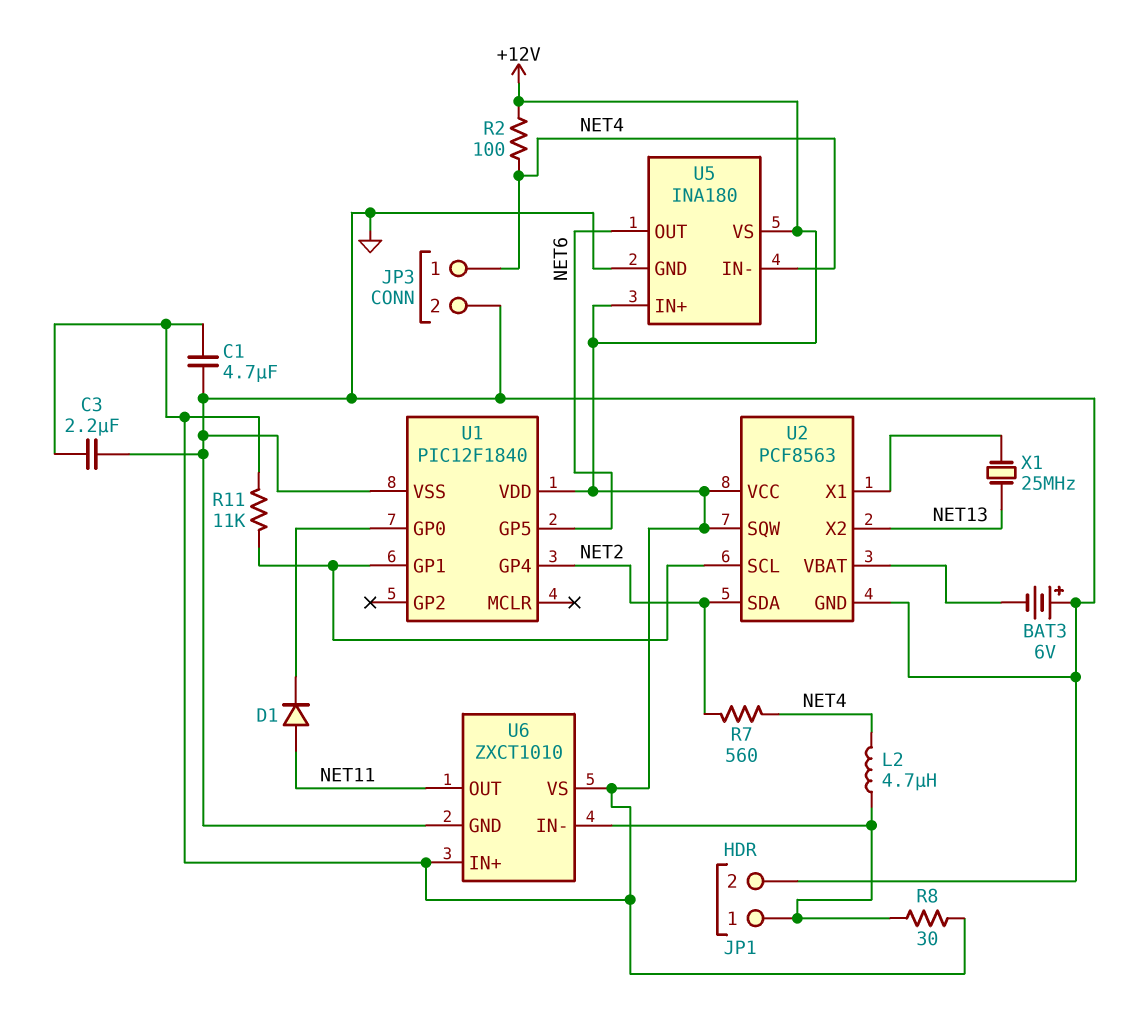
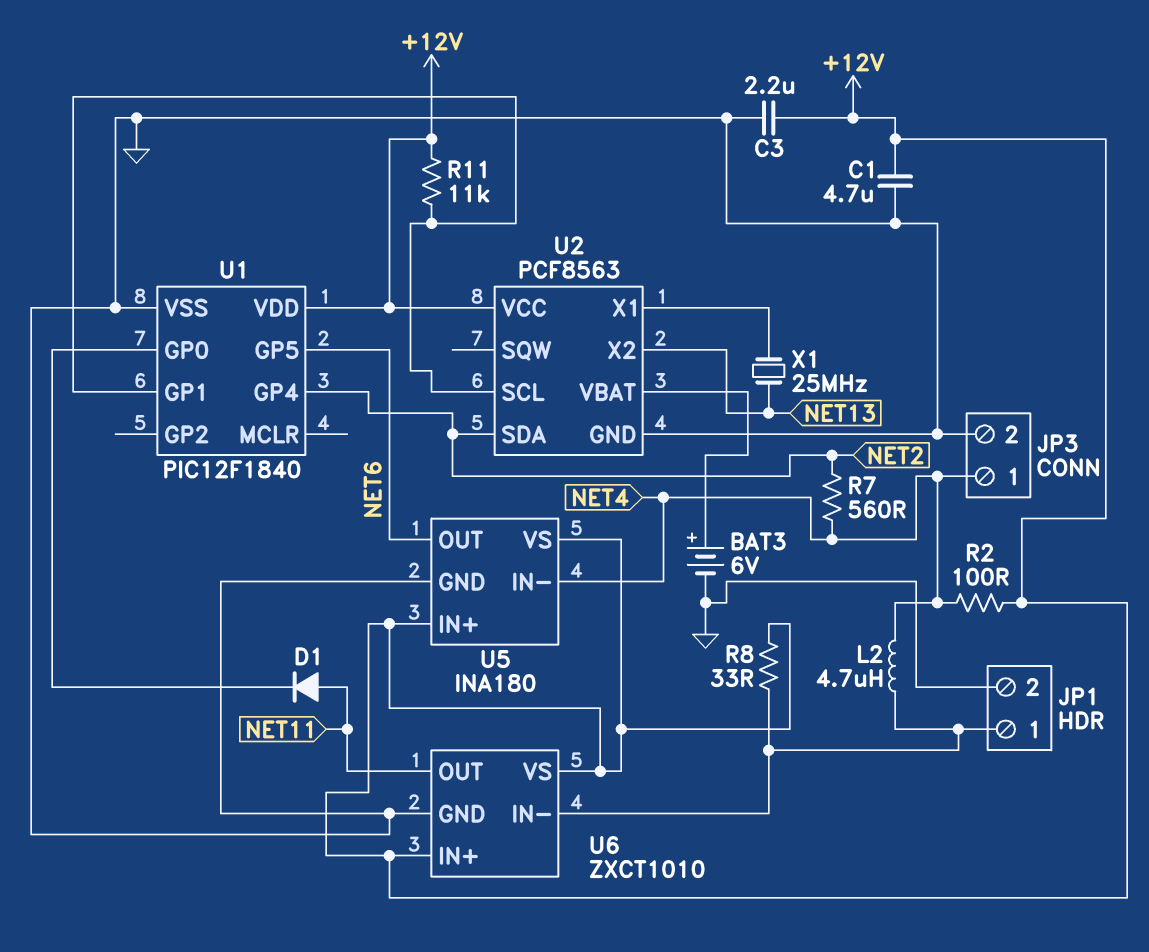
BAT3: 6V (plus GND, minus U2/VBAT) -> 6V (plus U2/VBAT, minus GND)
R8: 30 (+12V, JP1/1) -> 33 (+12V, JP1/1)
U2 pin SQW: +12V -> none

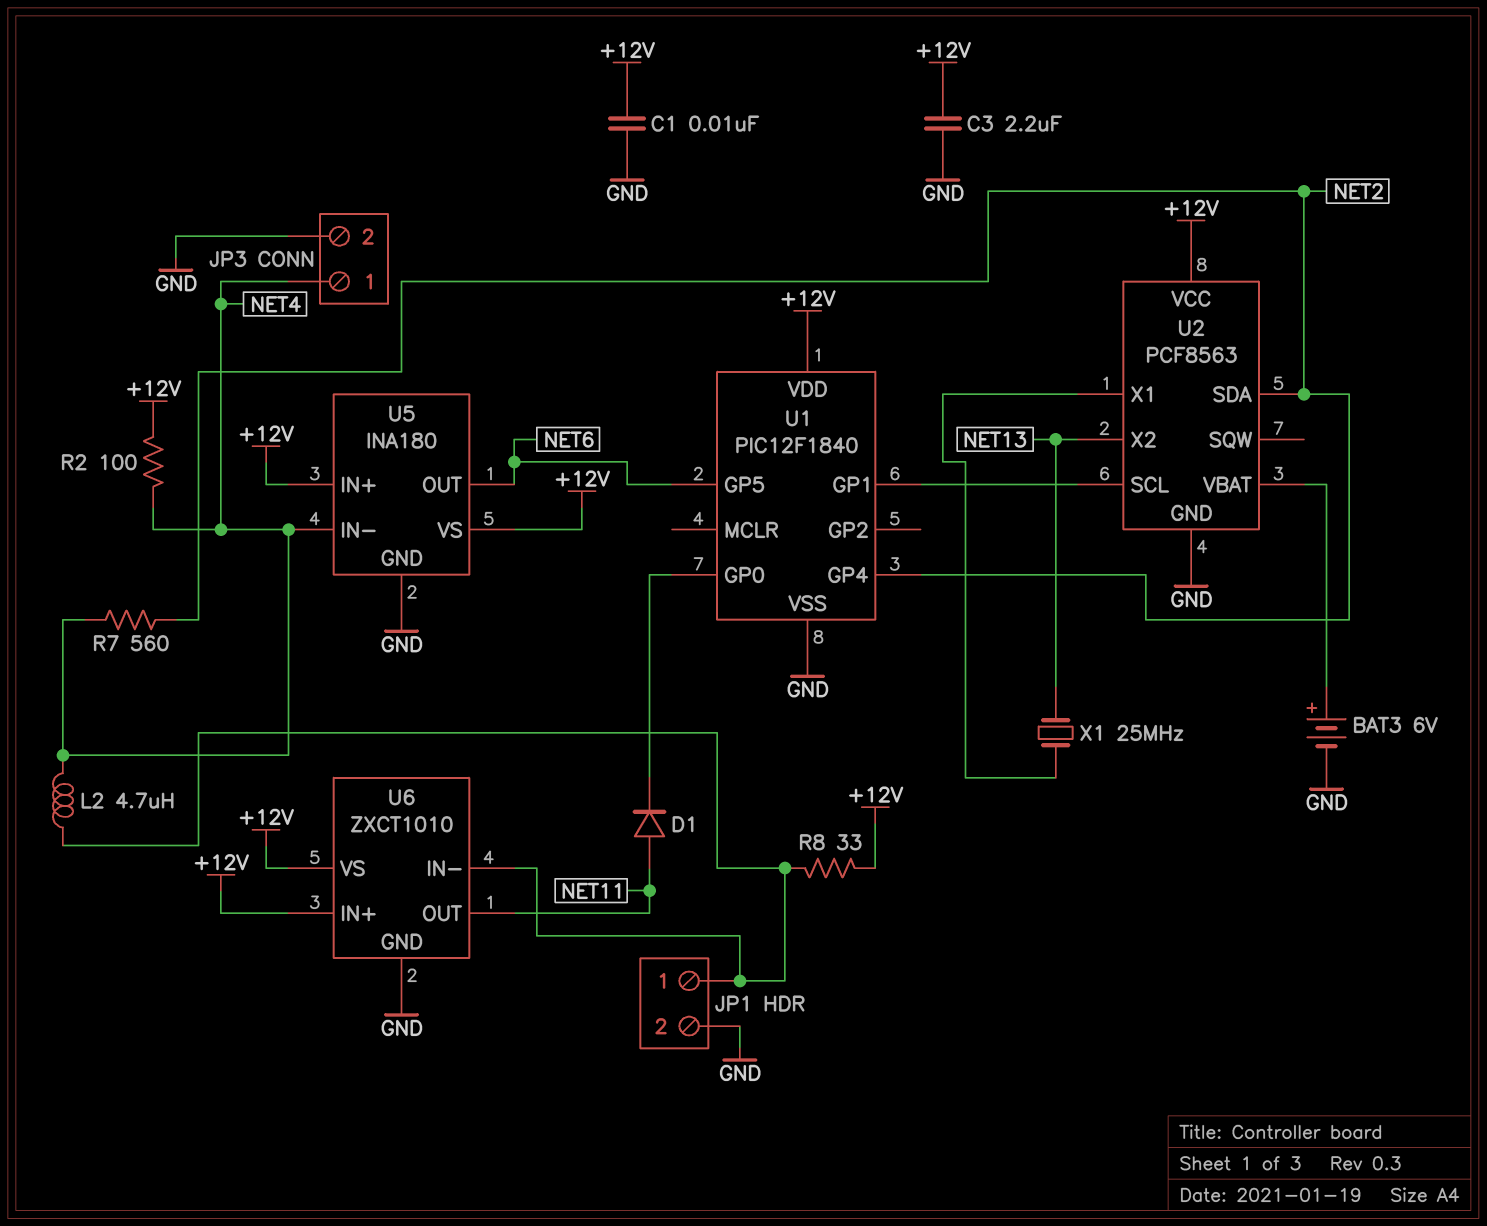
C1: 4.7uF (+12V, GND) -> 10nF (+12V, GND)
R11: 11k (+12V, U1/GP1) -> none

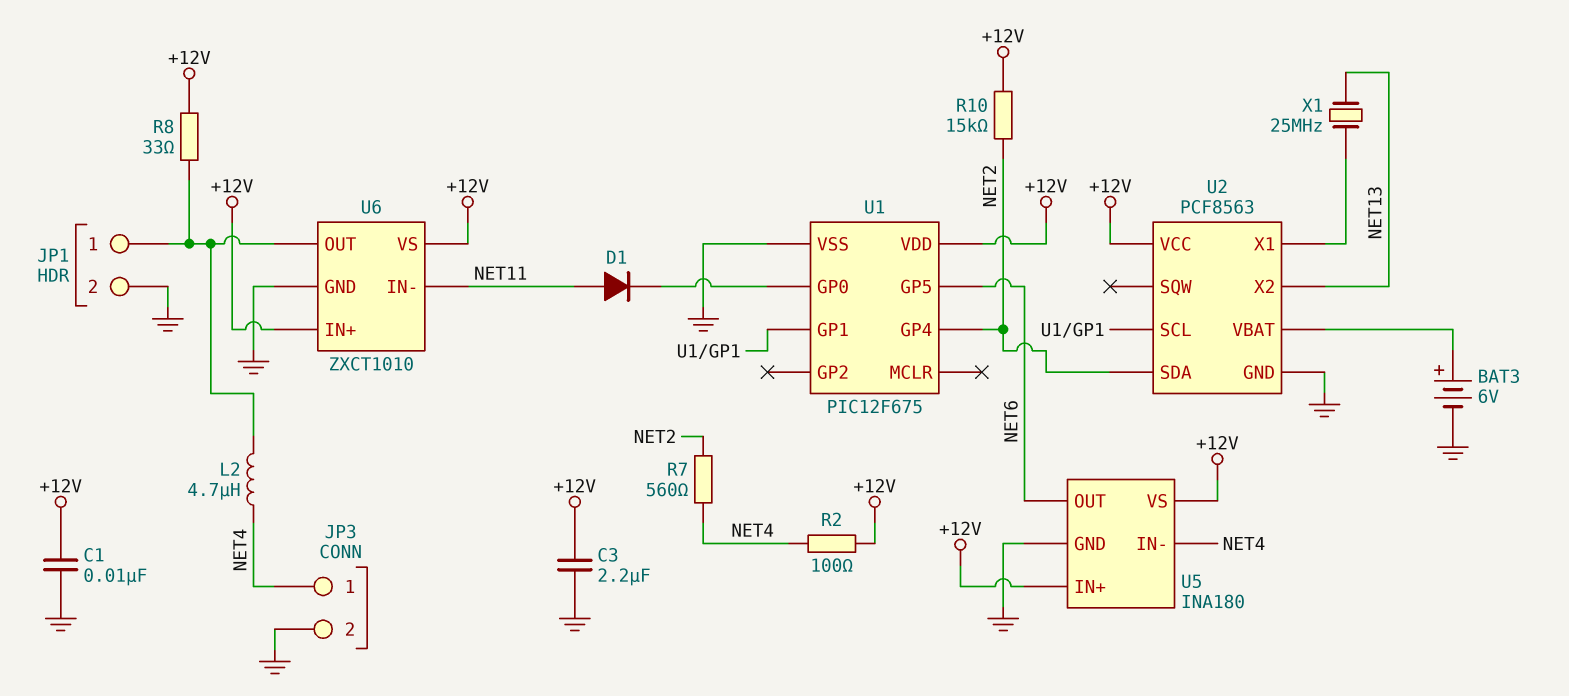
R10: none -> 15k (+12V, NET2)
U1: PIC12F1840 -> PIC12F675
U6 pin IN-: JP1/1 -> NET11
U6 pin OUT: NET11 -> JP1/1

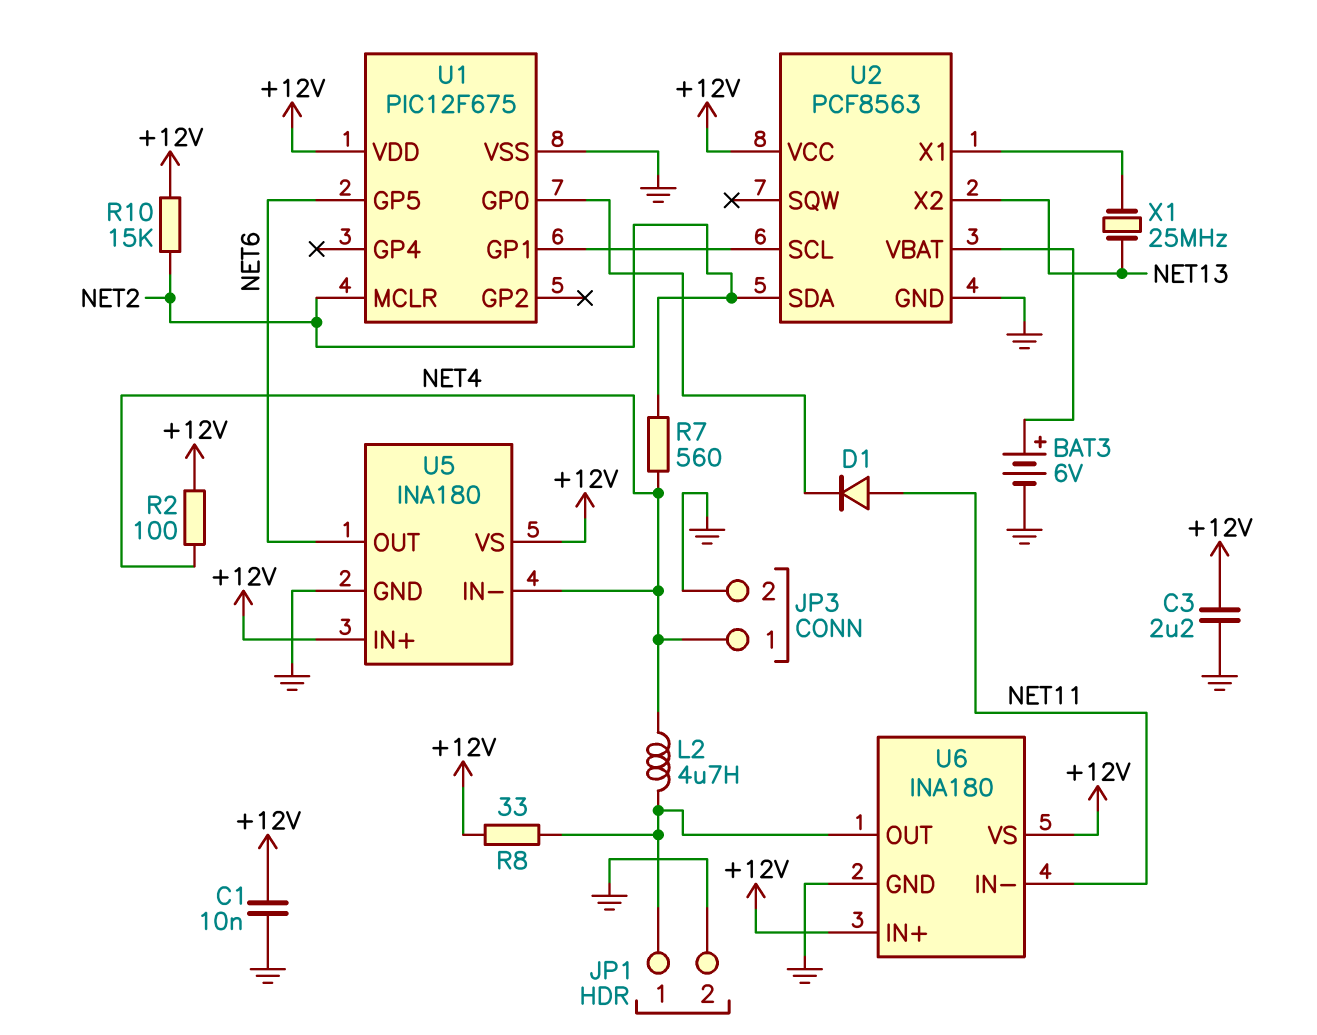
U1 pin GP4: NET2 -> none
U1 pin MCLR: none -> NET2
U6: ZXCT1010 -> INA180

